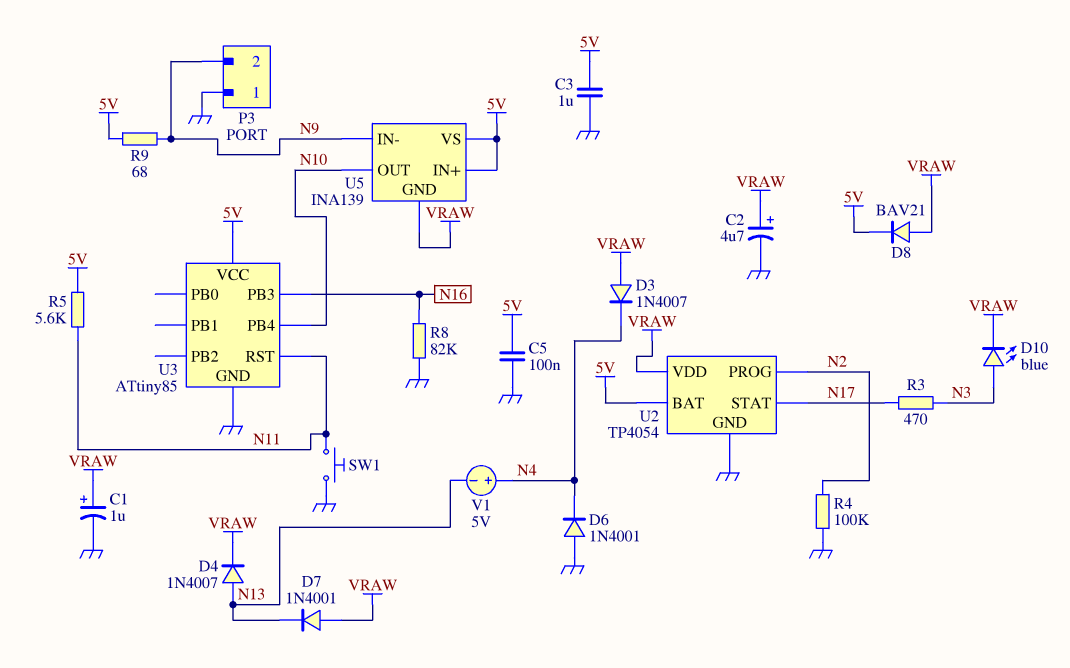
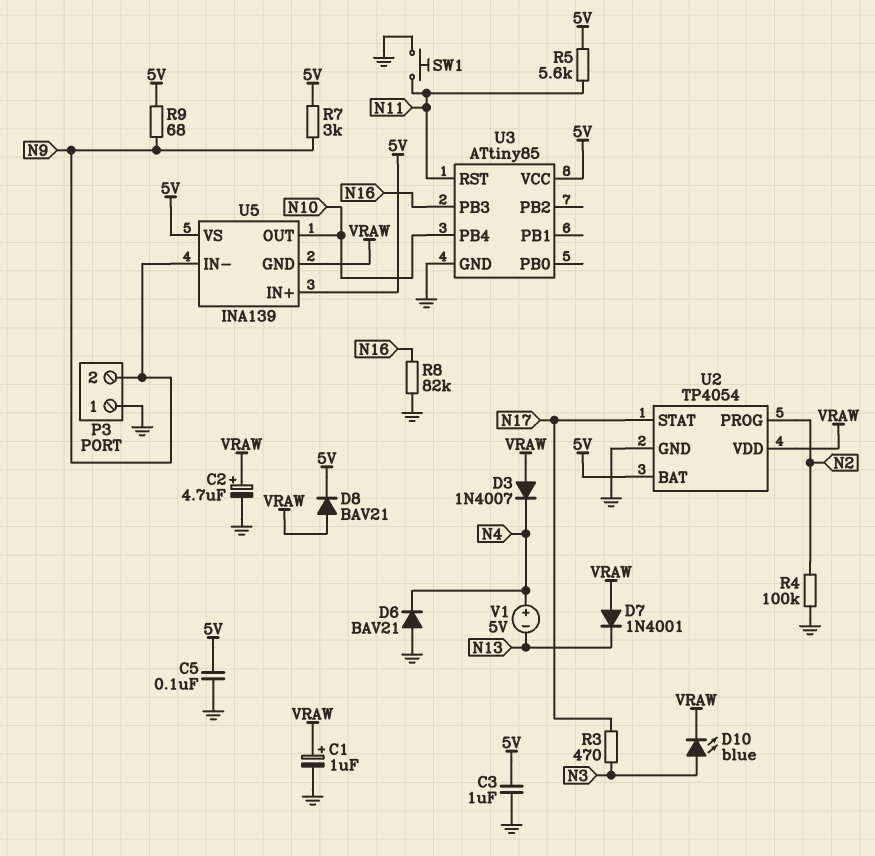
D4: diode 1N4007 (A N13, K VRAW) -> none
D6: diode 1N4001 (A GND, K N4) -> diode BAV21 (A GND, K N4)
R7: none -> 3k (5V, N9)

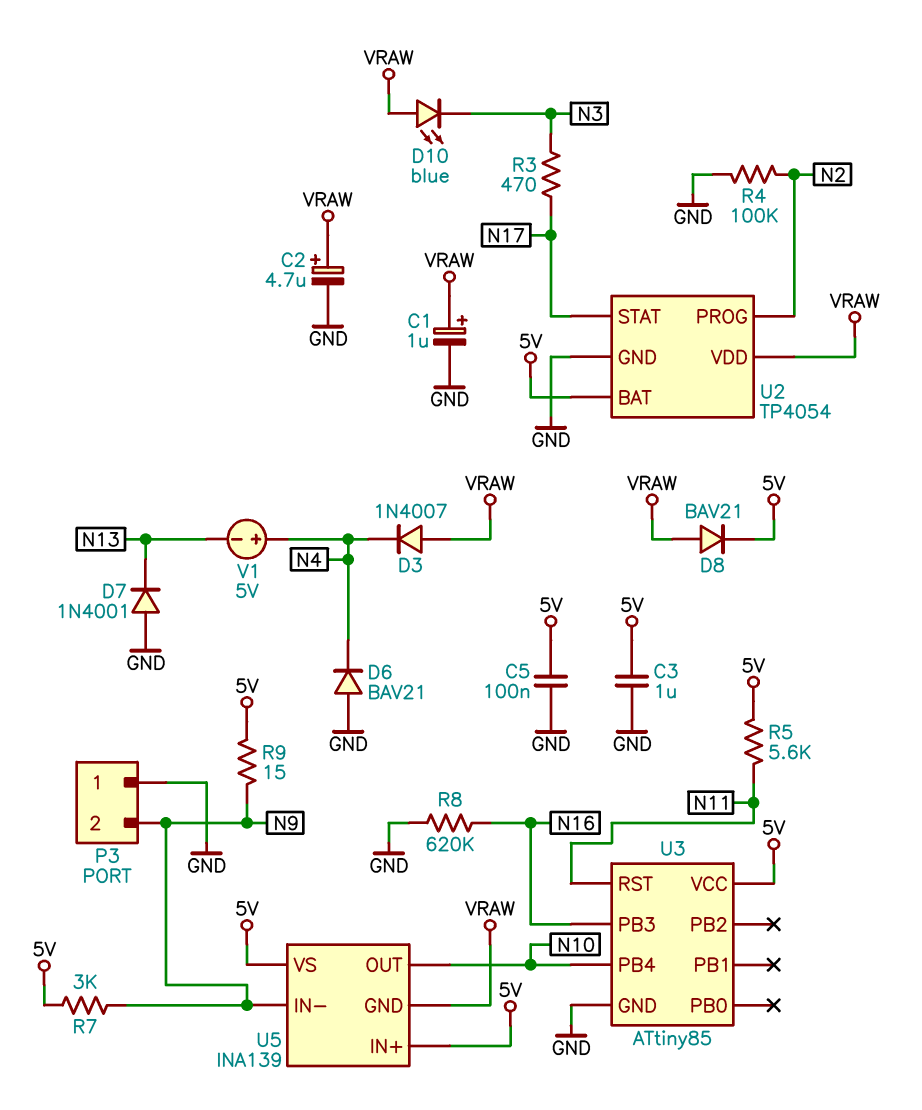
D7: diode 1N4001 (A VRAW, K N13) -> diode 1N4001 (A GND, K N13)
D10: LED blue (A N3, K VRAW) -> LED blue (A VRAW, K N3)
R8: 82k (GND, N16) -> 620k (GND, N16)
R9: 68 (5V, N9) -> 15 (5V, N9)
SW1: button (GND, N11) -> none

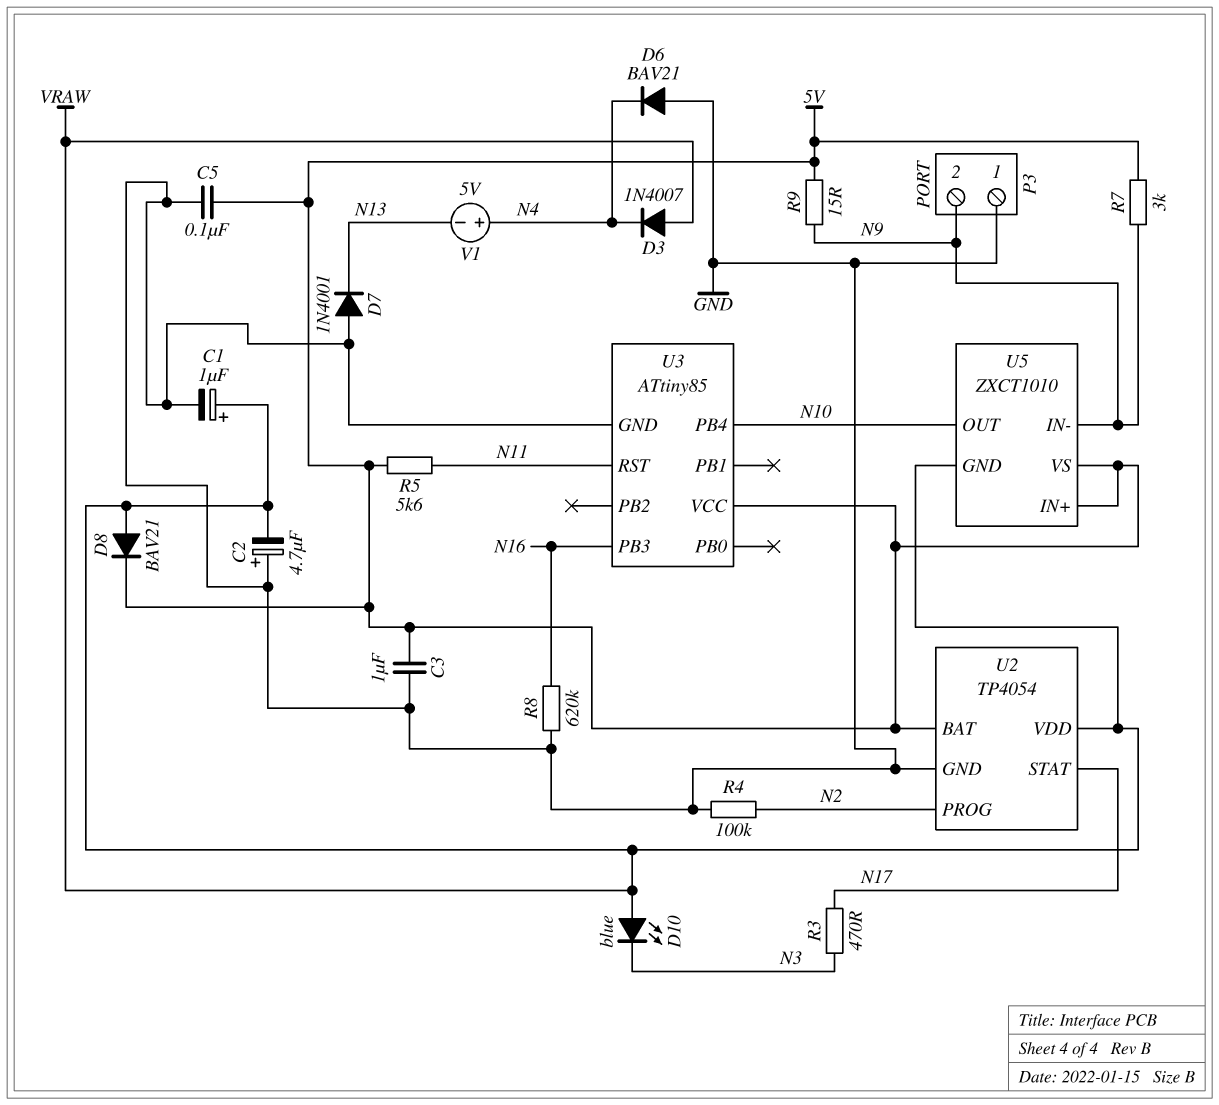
C2: 4.7uF (plus VRAW, minus GND) -> 4.7uF (plus GND, minus VRAW)
U5: INA139 -> ZXCT1010

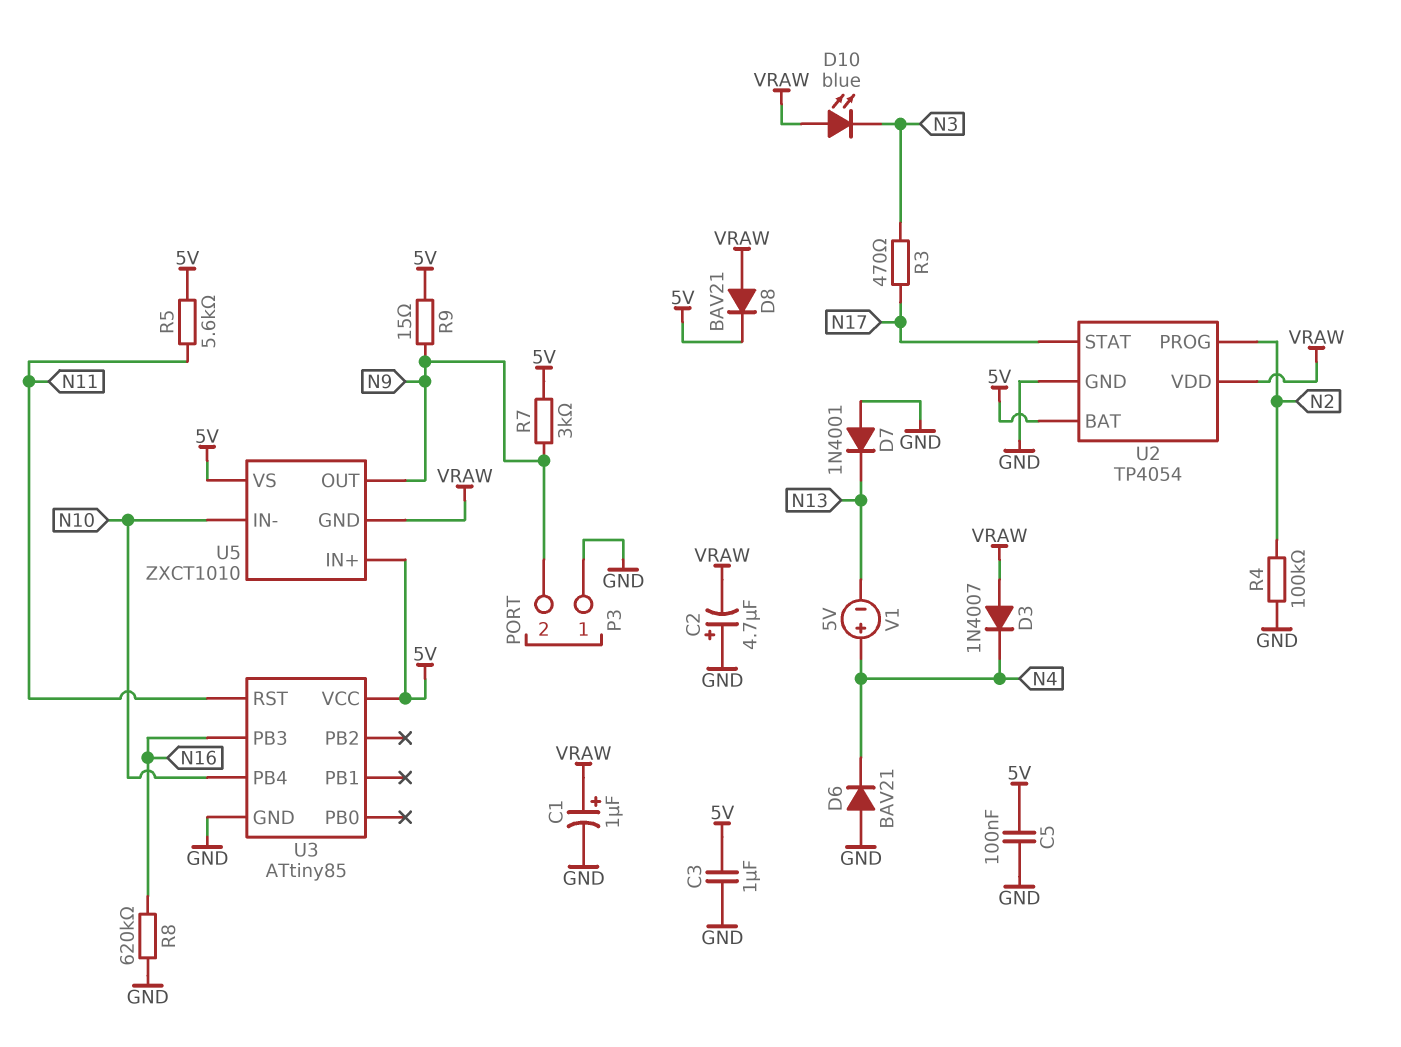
U5 pin IN-: N9 -> N10
U5 pin OUT: N10 -> N9

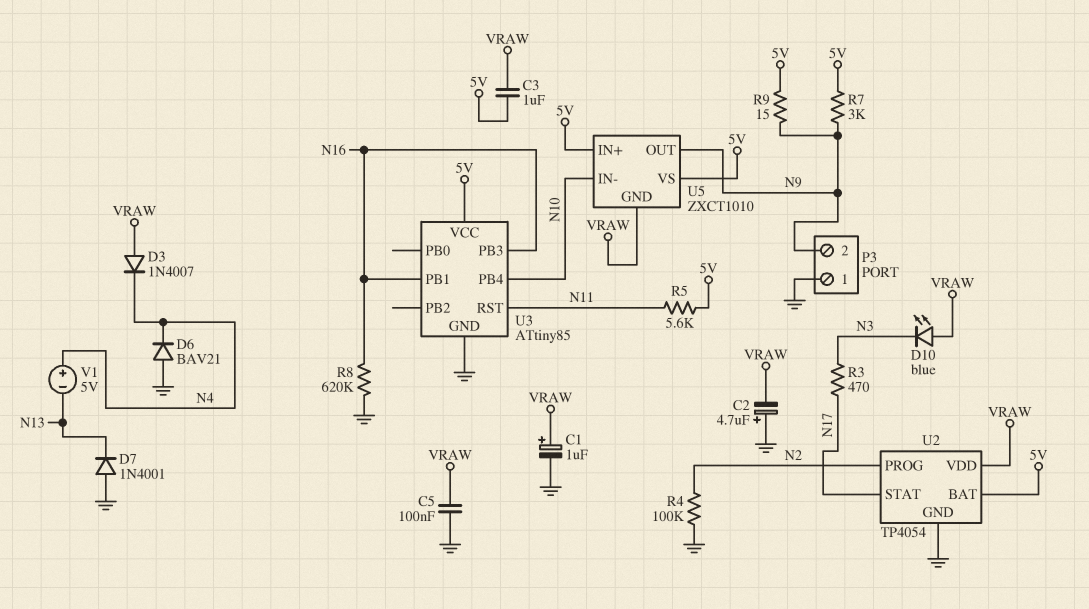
C3: 1uF (5V, GND) -> 1uF (5V, VRAW)
C5: 100nF (5V, GND) -> 100nF (GND, VRAW)
D8: diode BAV21 (A VRAW, K 5V) -> none
U3 pin PB1: none -> N16

